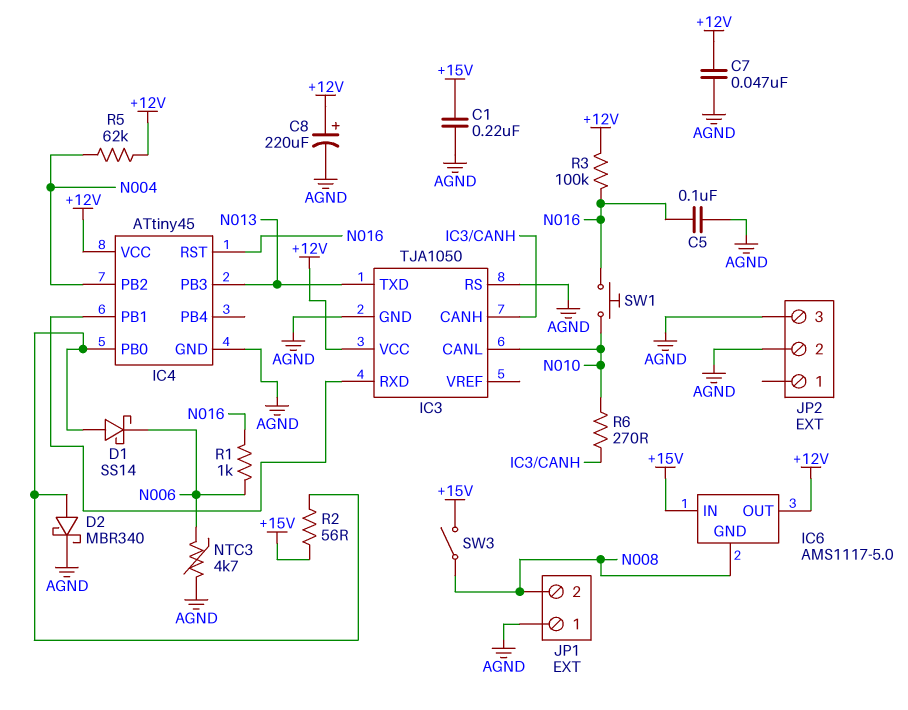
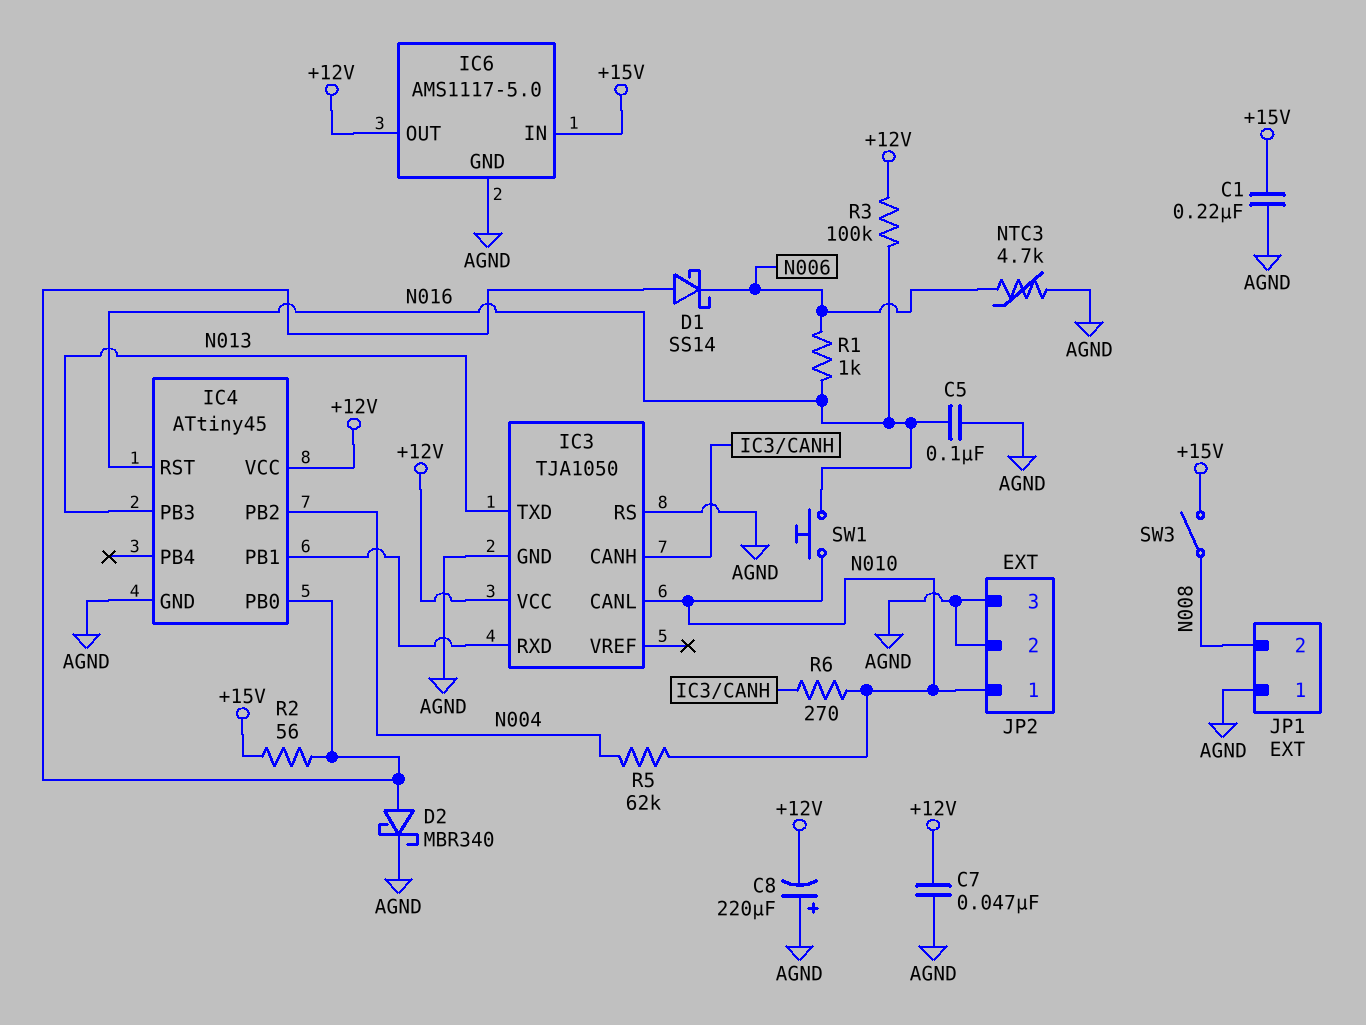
C8: 220uF (plus +12V, minus AGND) -> 220uF (plus AGND, minus +12V)
IC6 pin GND: N008 -> AGND
JP2 pin 1: none -> N010
R5: 62k (+12V, N004) -> 62k (N004, N010)

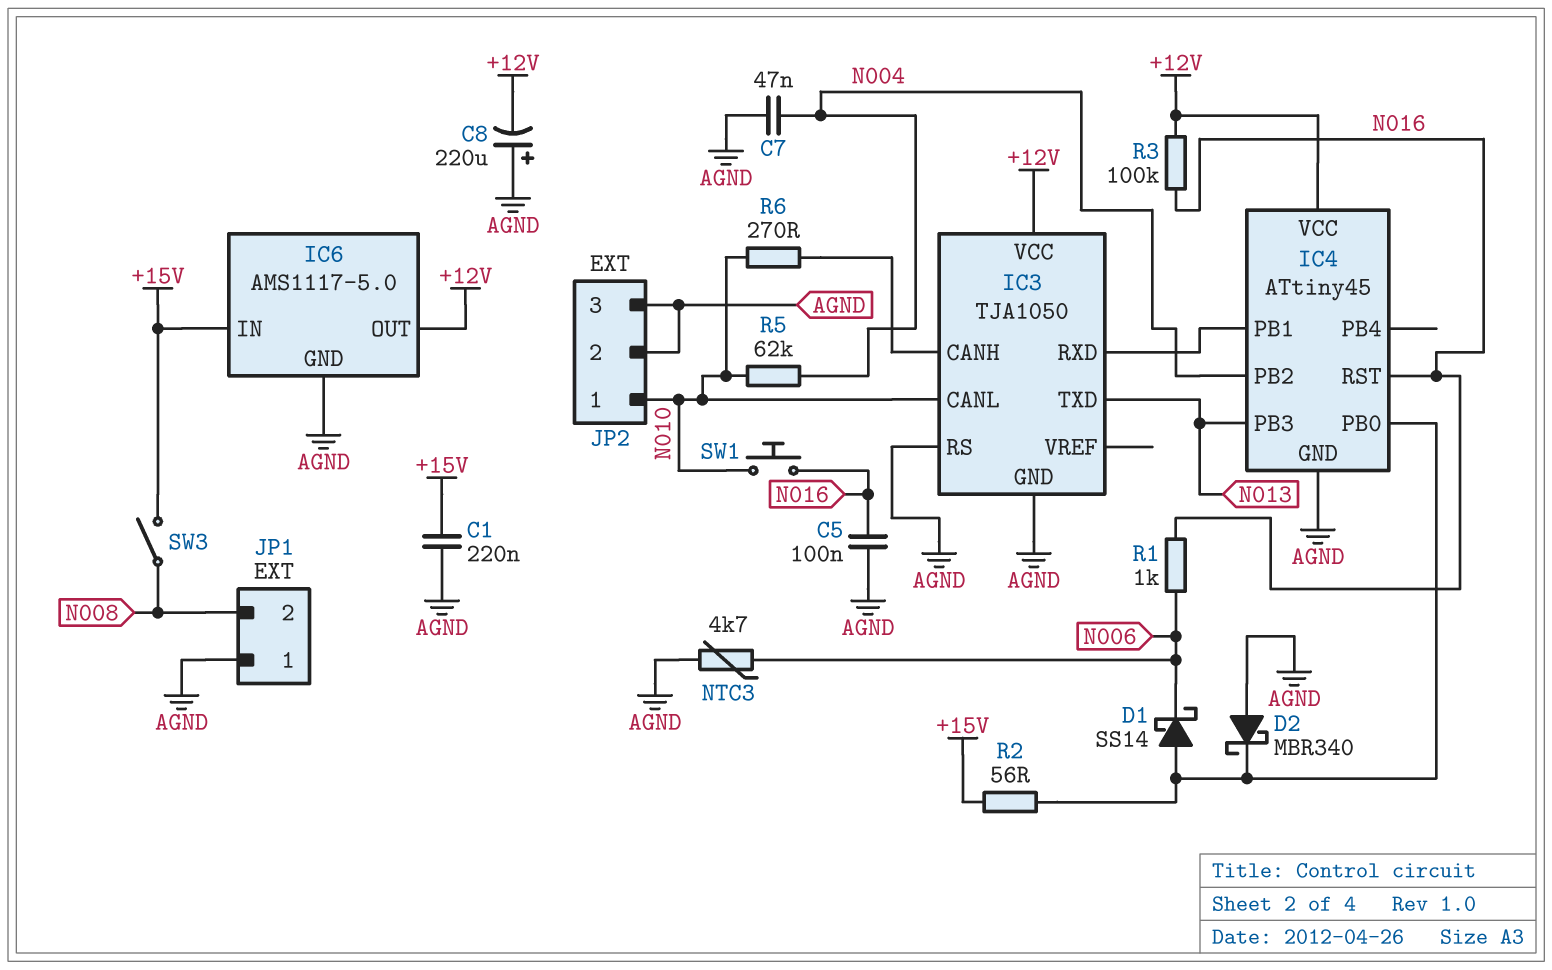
C7: 47nF (+12V, AGND) -> 47nF (AGND, N004)
D2: schottky MBR340 (A IC4/PB0, K AGND) -> schottky MBR340 (A AGND, K IC4/PB0)

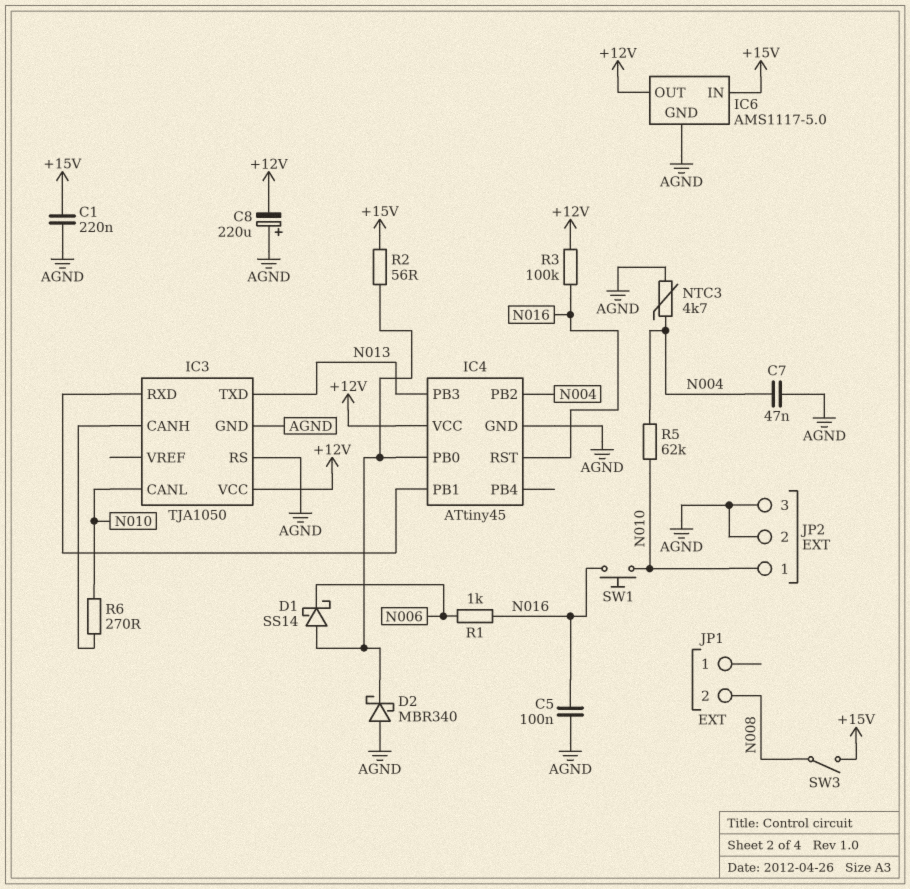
JP1 pin 1: AGND -> none
NTC3: 4.7k (AGND, N006) -> 4.7k (AGND, N004)

